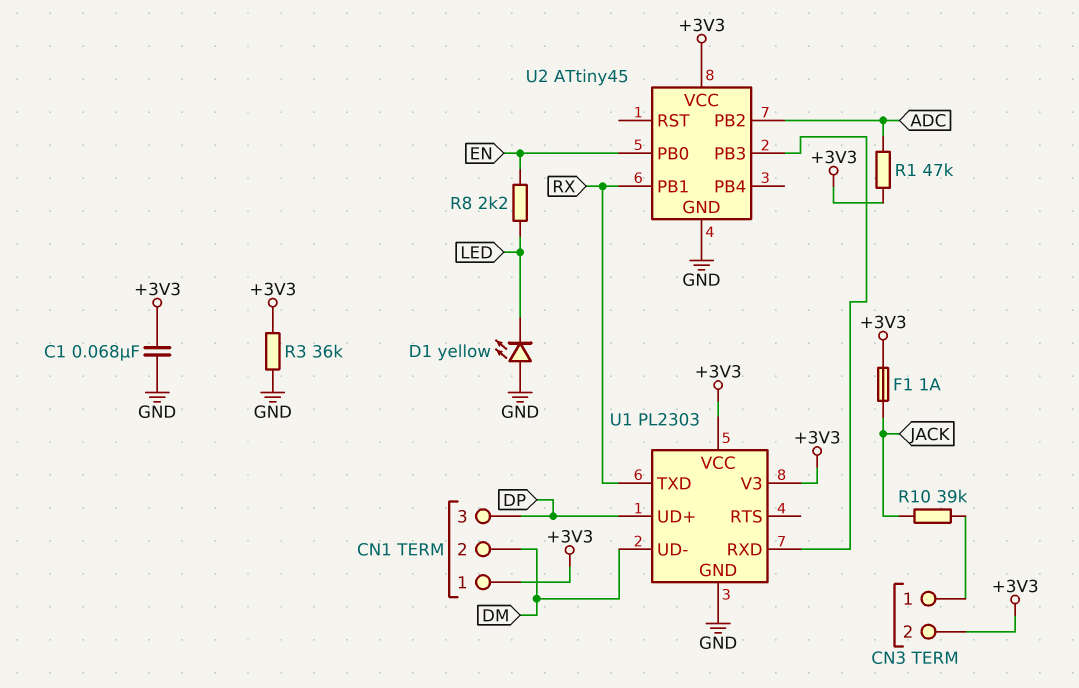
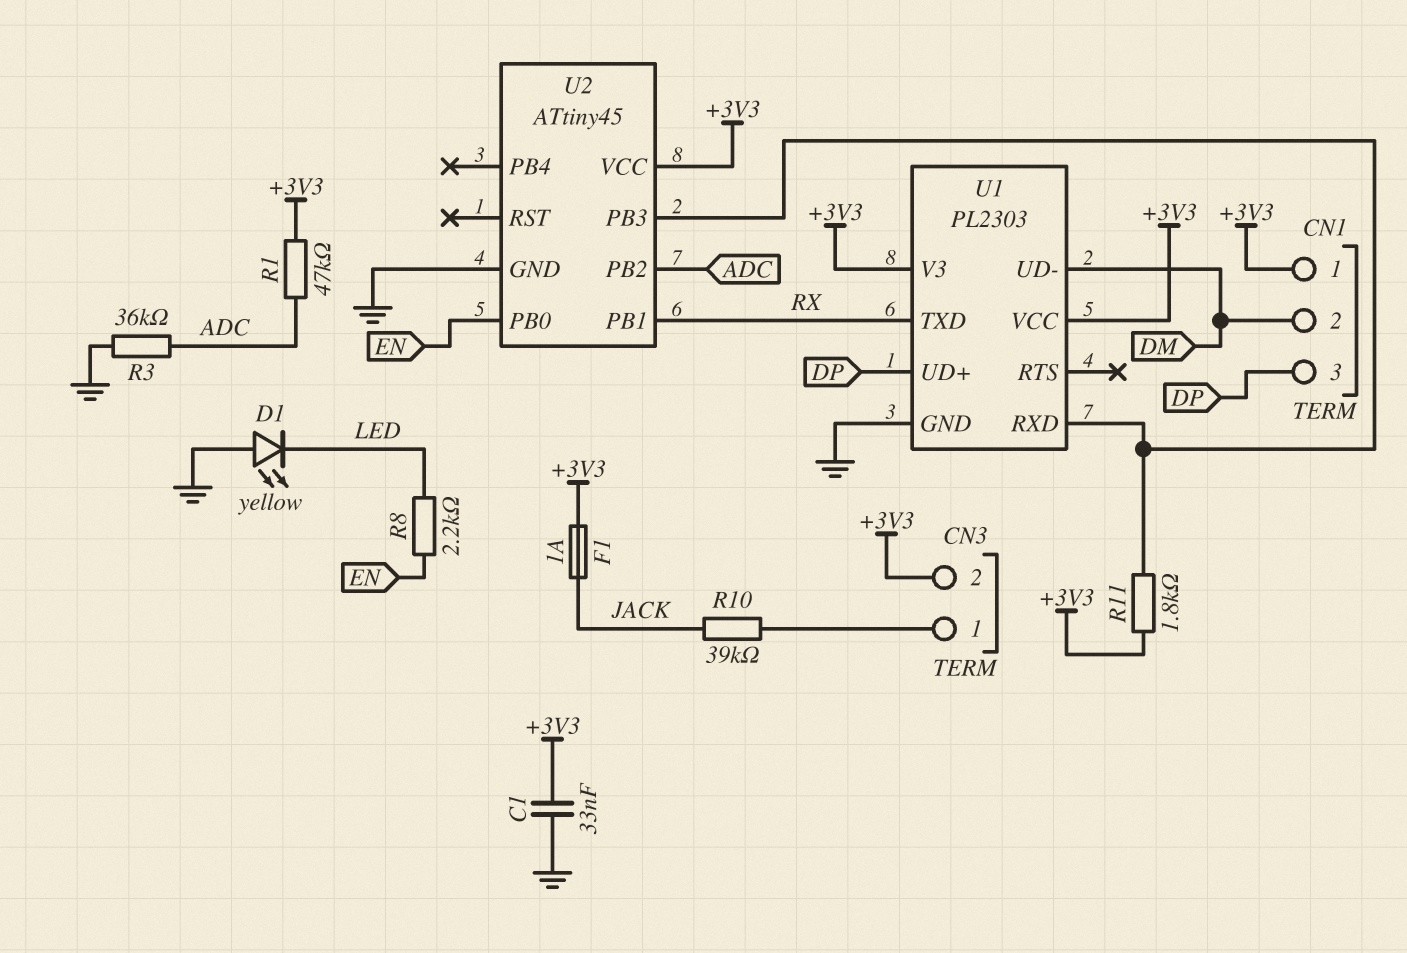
C1: 68nF (+3V3, GND) -> 33nF (+3V3, GND)
R3: 36k (+3V3, GND) -> 36k (ADC, GND)
R11: none -> 1.8k (+3V3, U1/RXD)

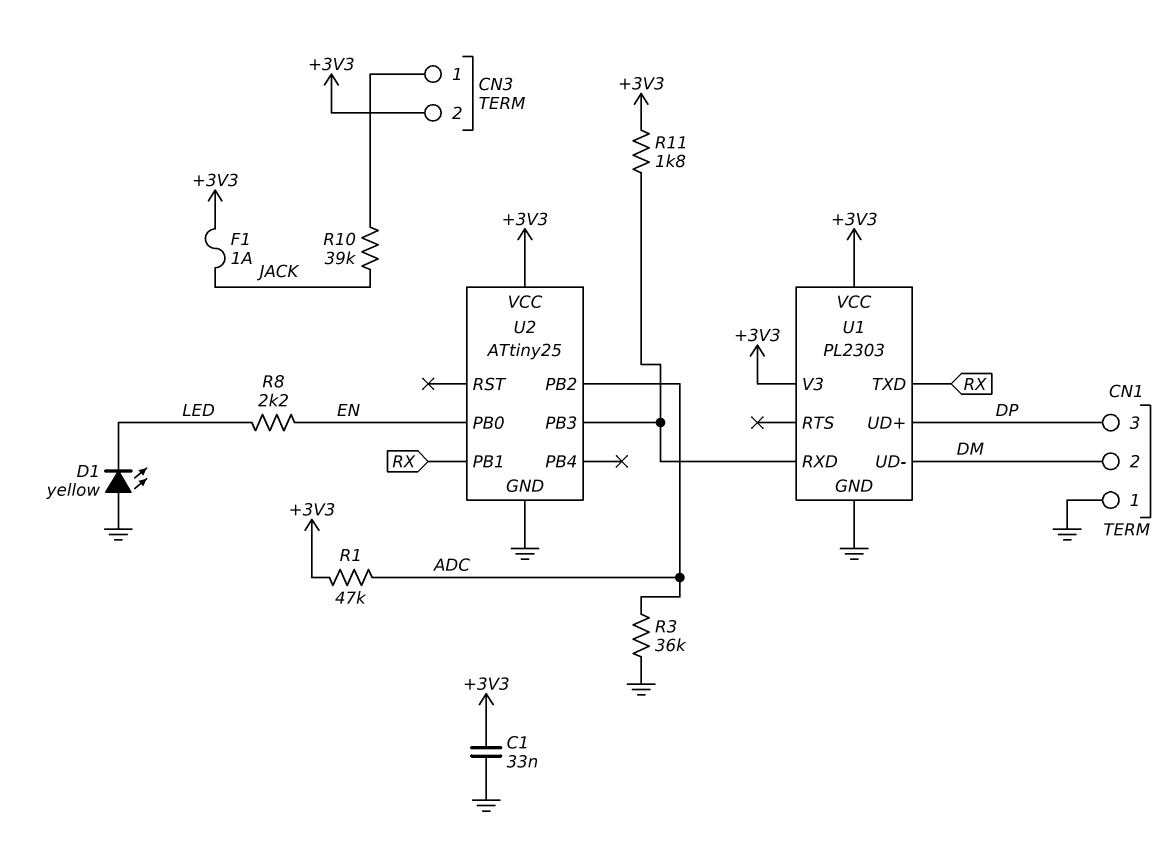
CN1 pin 1: +3V3 -> GND
U2: ATtiny45 -> ATtiny25

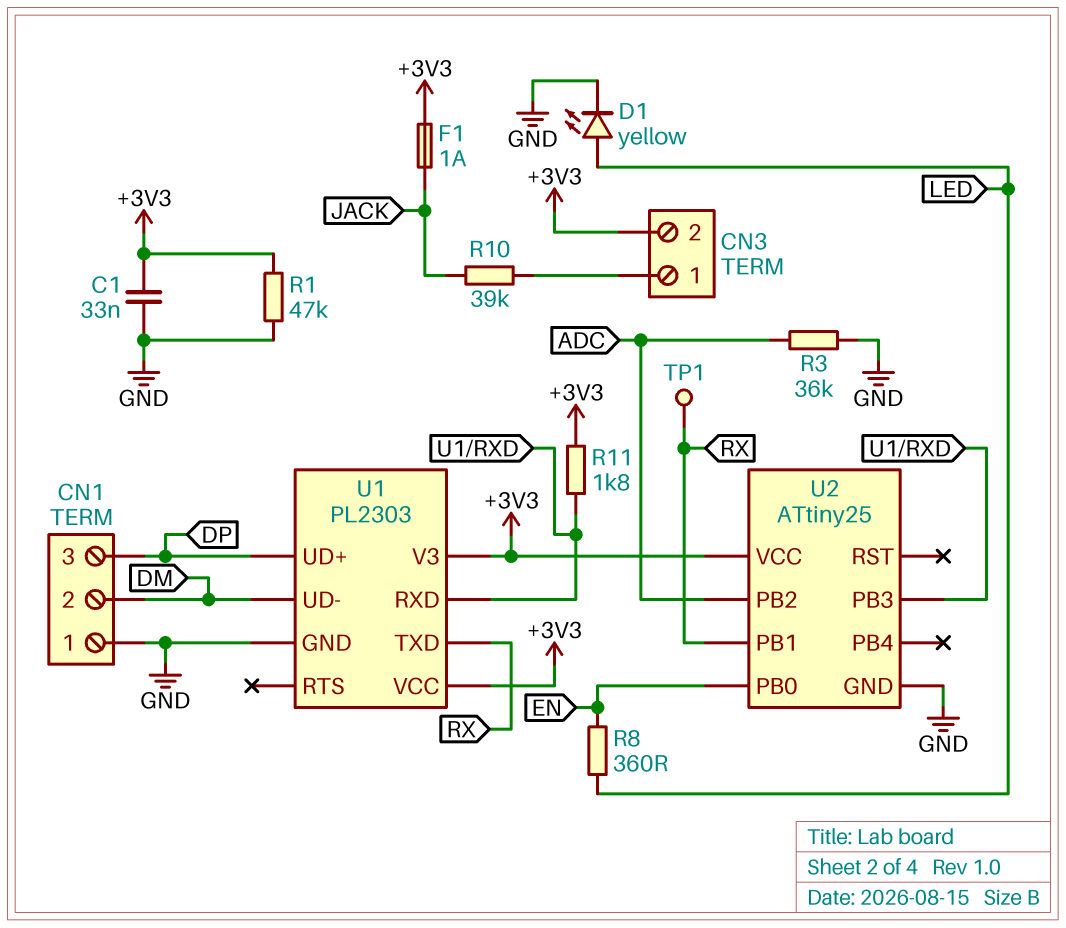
D1: LED yellow (A GND, K LED) -> LED yellow (A LED, K GND)
R1: 47k (+3V3, ADC) -> 47k (+3V3, GND)
R8: 2.2k (EN, LED) -> 360 (EN, LED)
TP1: none -> test point (RX)

